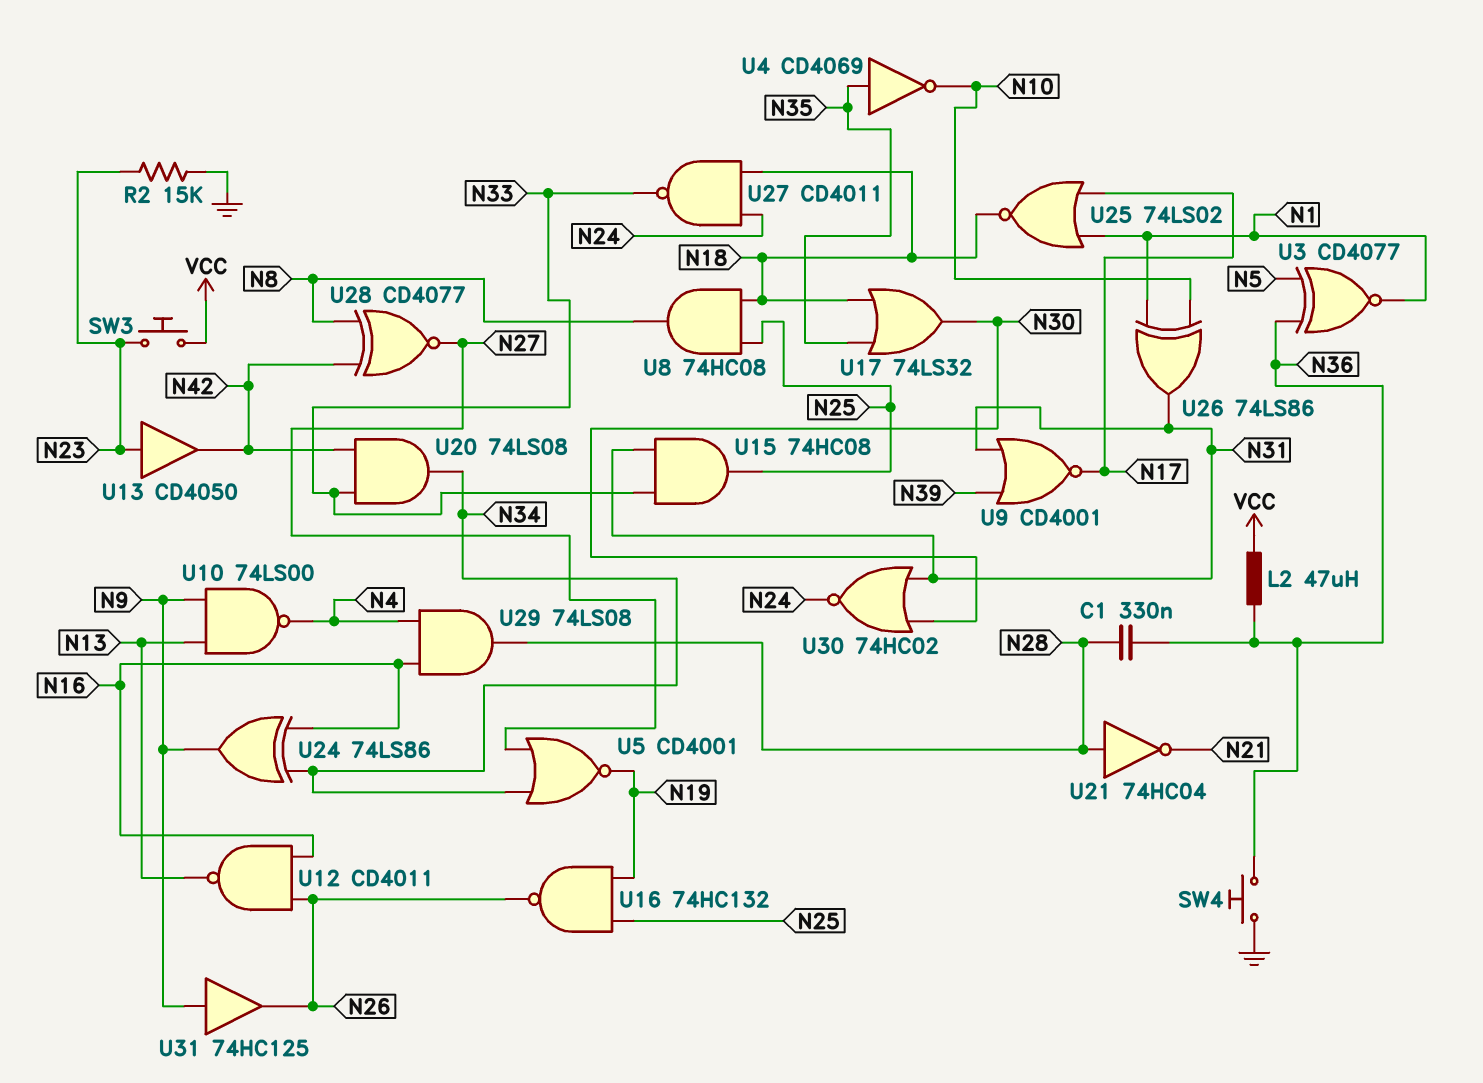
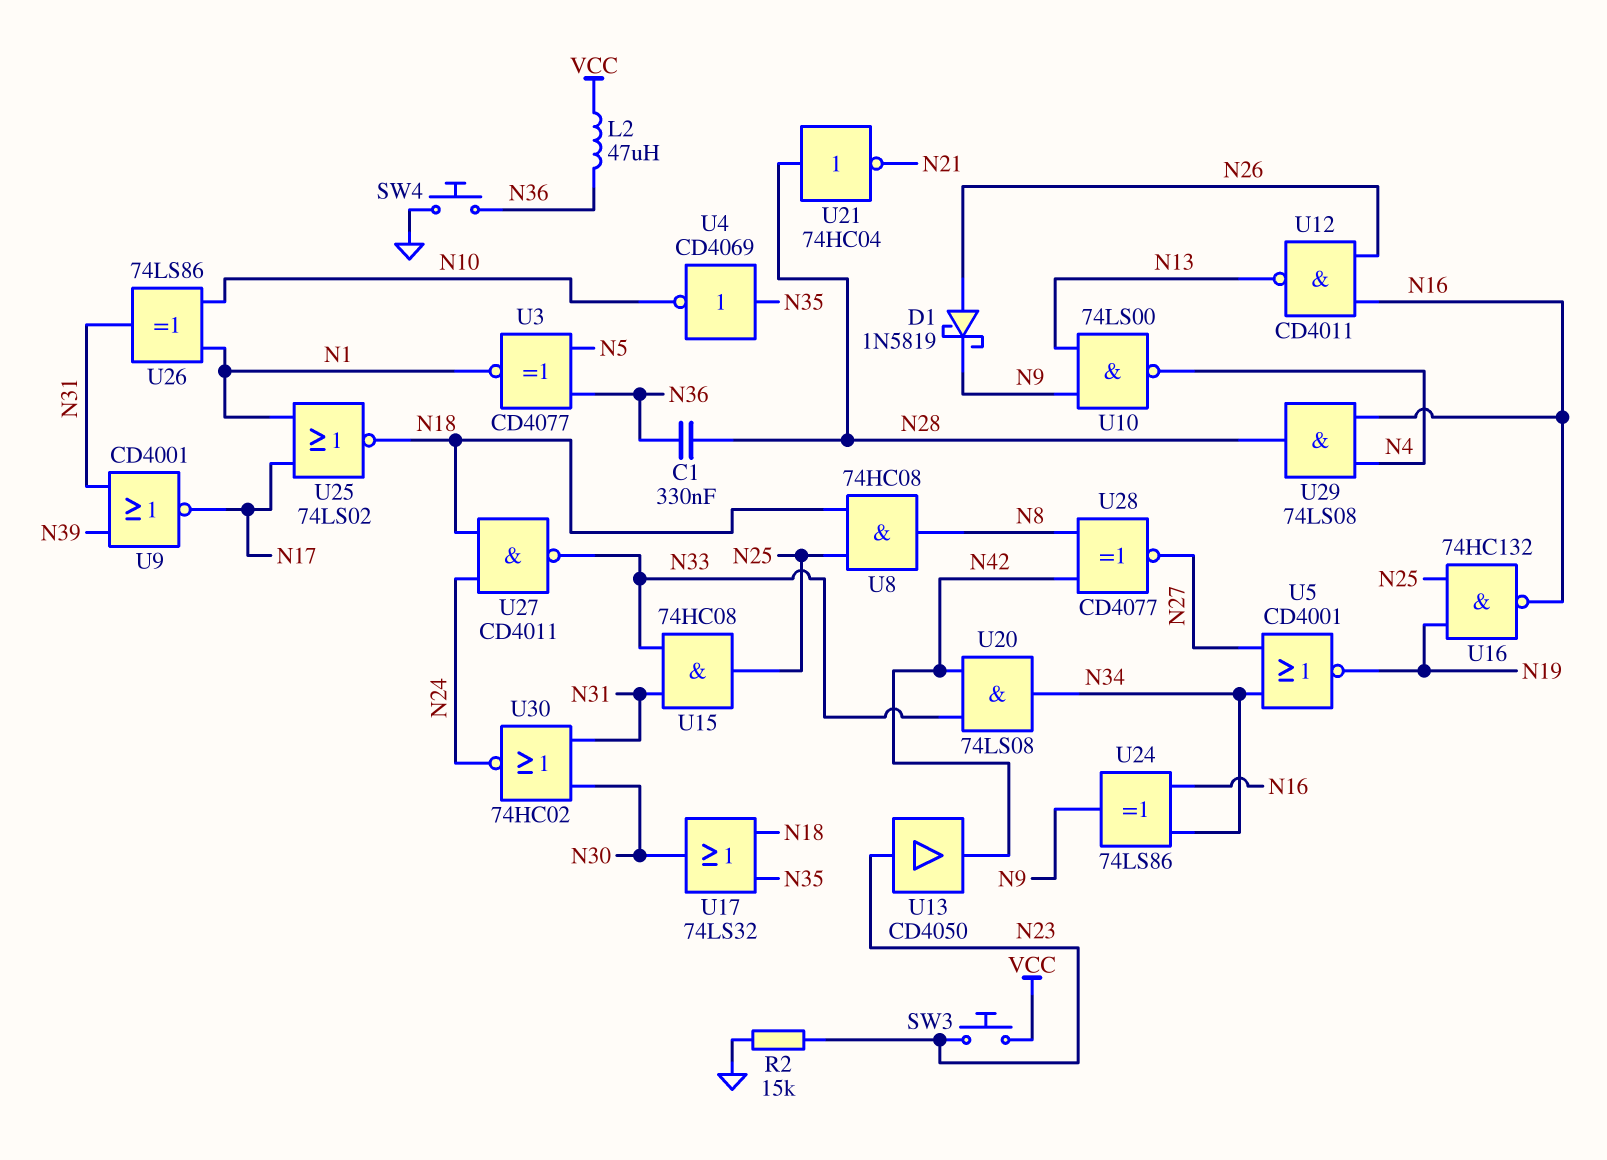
D1: none -> schottky 1N5819 (A N26, K N9)
U16: NAND 74HC132 (in N19, in N25, out N26) -> NAND 74HC132 (in N19, in N25, out N16)
U31: buffer 74HC125 (in N9, out N26) -> none

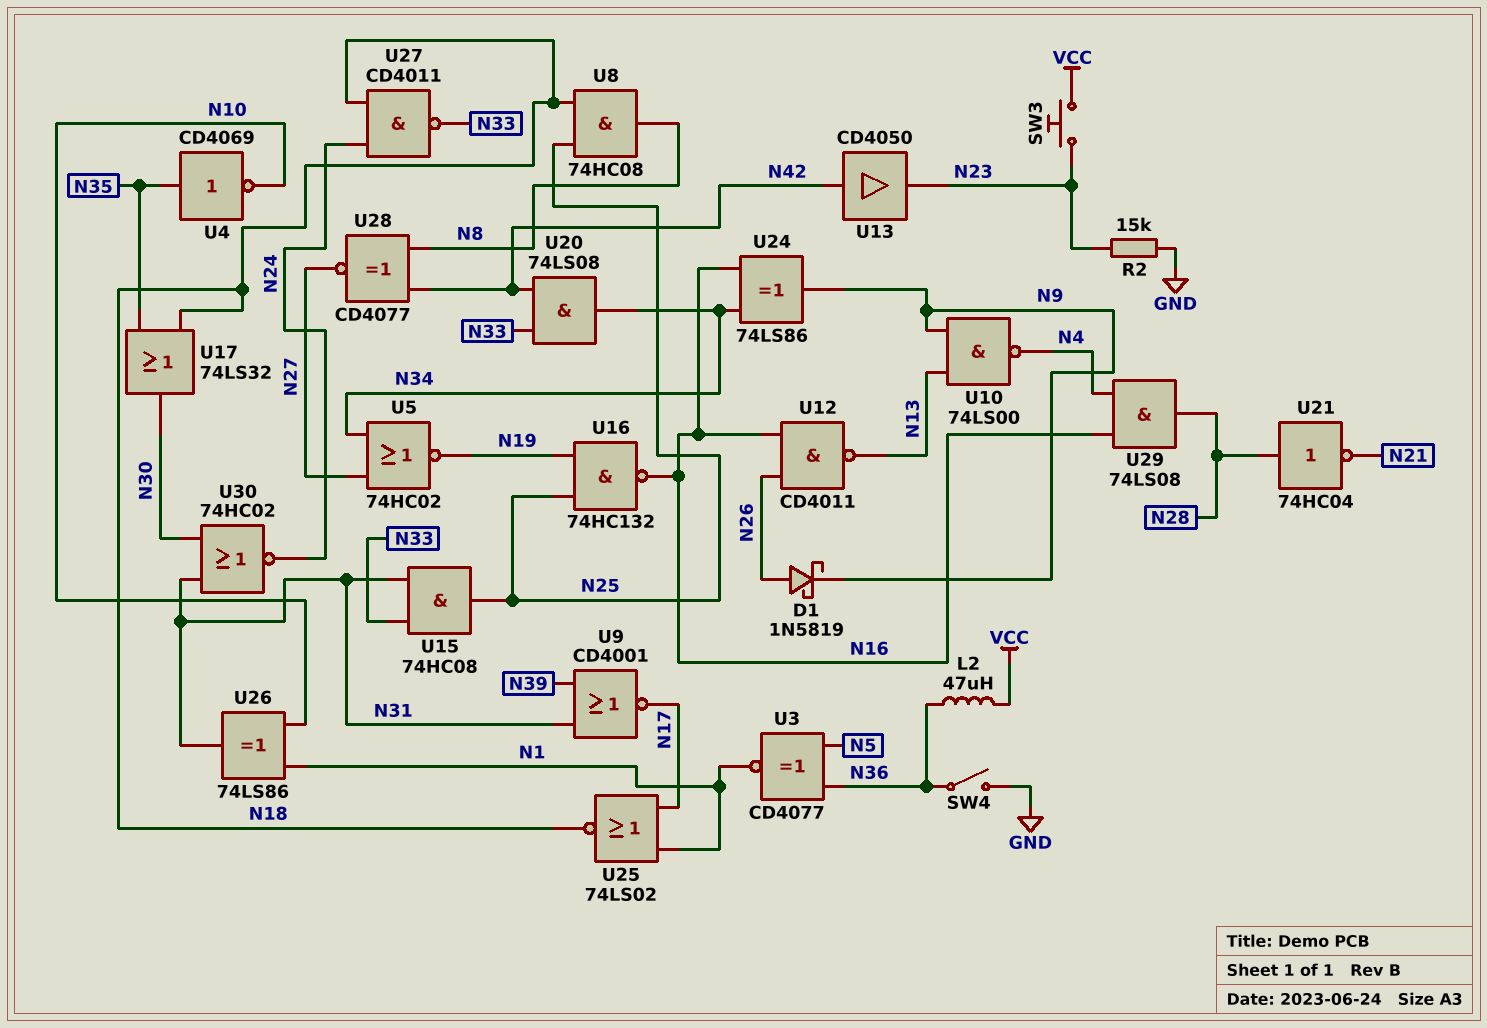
C1: 330nF (N28, N36) -> none
SW4: button (GND, N36) -> switch (GND, N36)
U5: NOR CD4001 (in N27, in N34, out N19) -> NOR 74HC02 (in N27, in N34, out N19)
U13: buffer CD4050 (in N23, out N42) -> buffer CD4050 (in N42, out N23)

